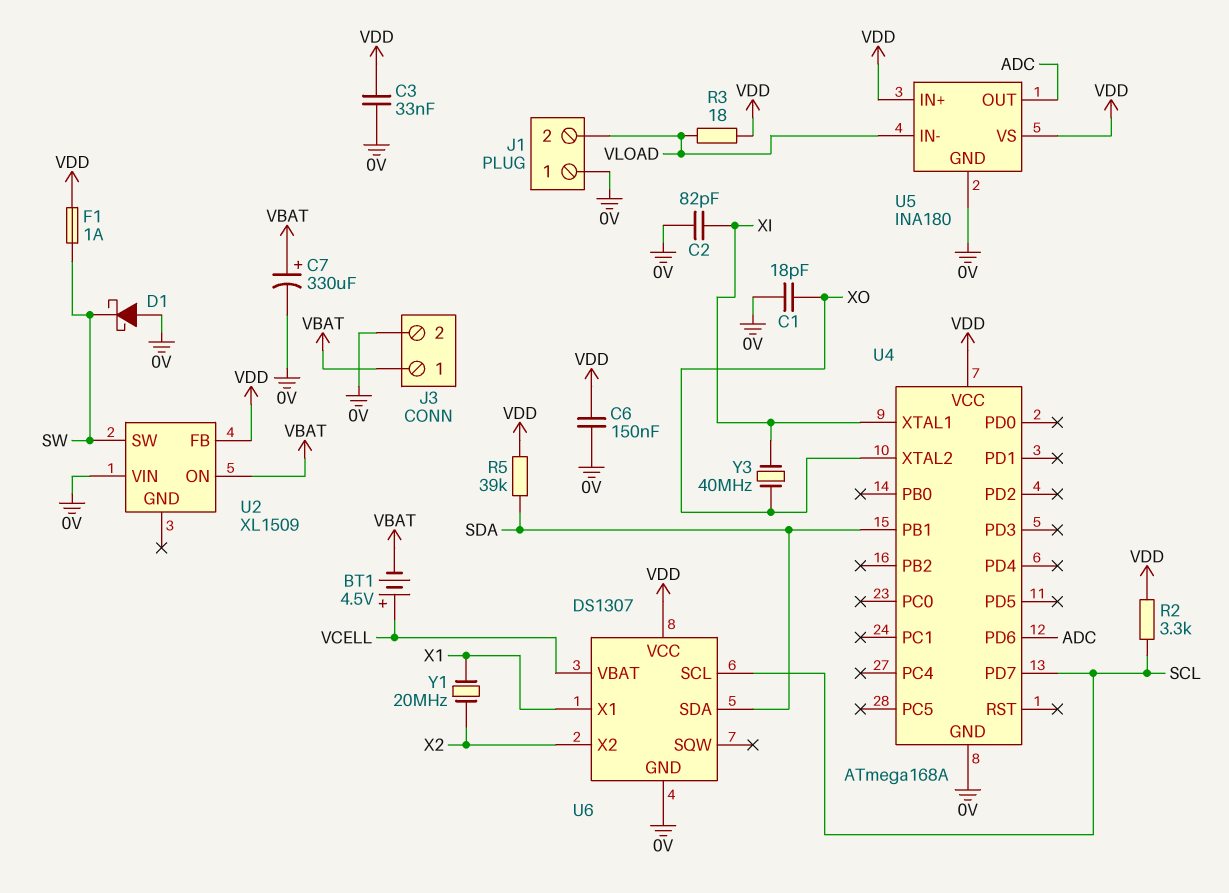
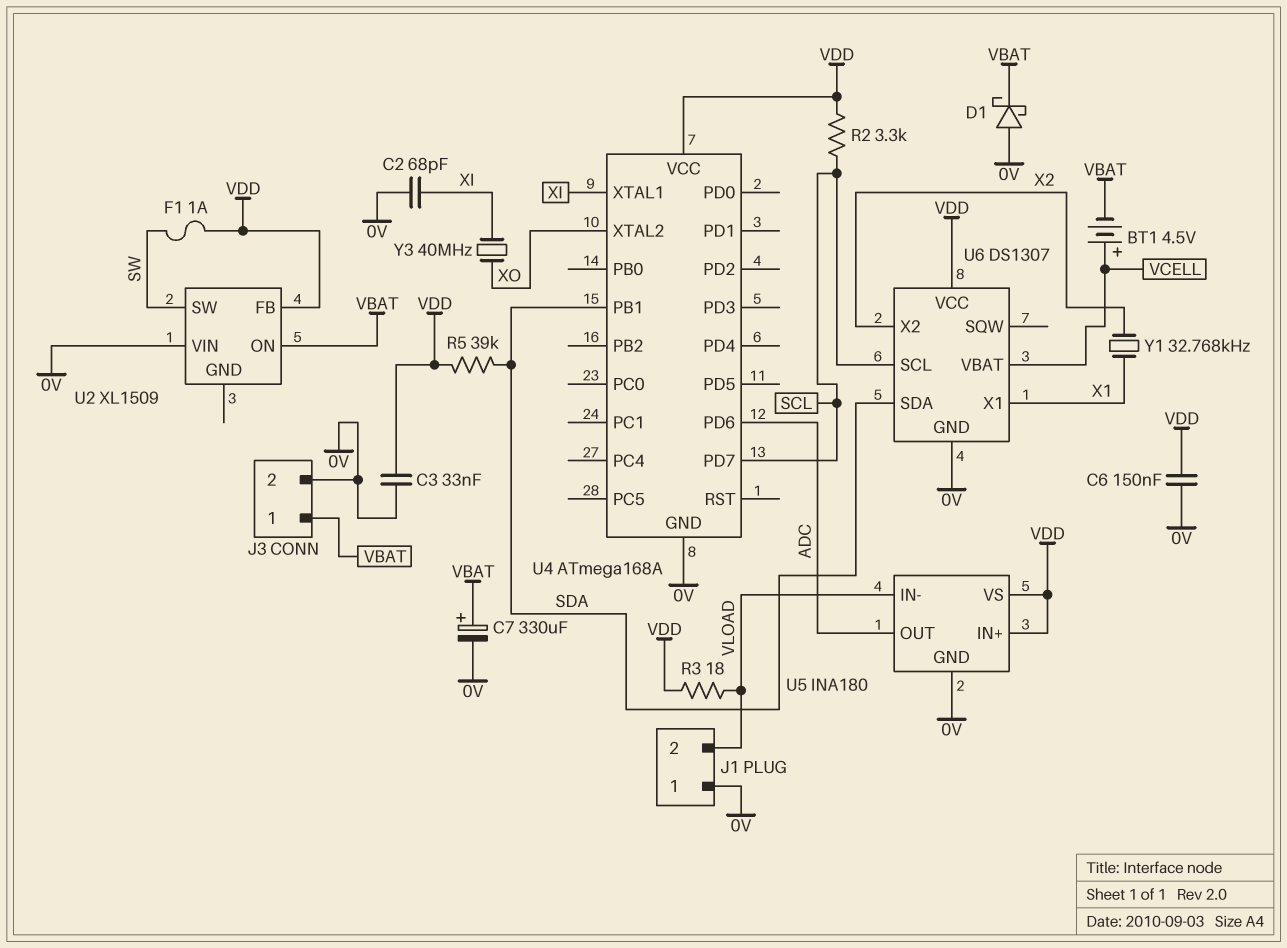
C1: 18pF (0V, XO) -> none
C2: 82pF (0V, XI) -> 68pF (0V, XI)
D1: schottky (A 0V, K SW) -> schottky (A 0V, K VBAT)
Y1: 20MHz (X1, X2) -> 32.768kHz (X1, X2)

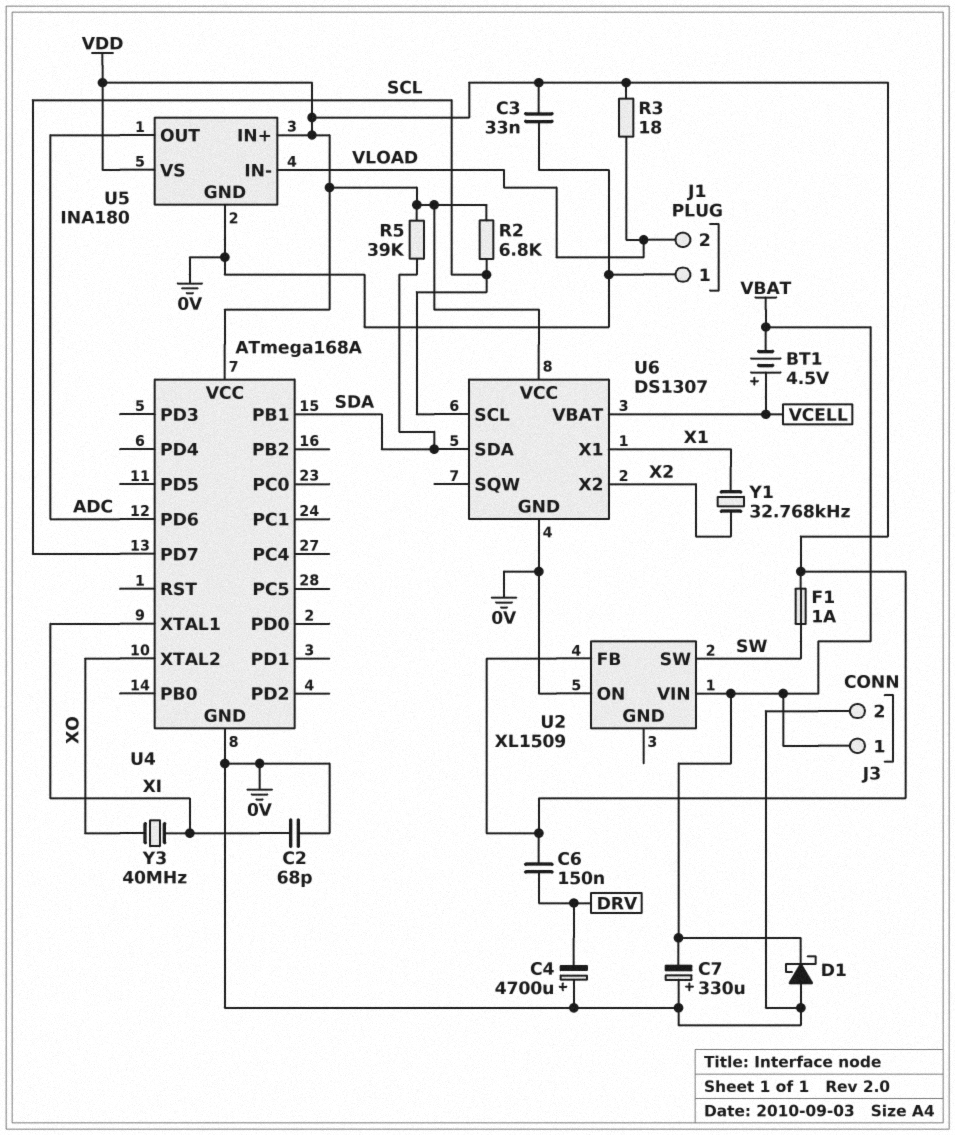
C4: none -> 4700uF (plus 0V, minus DRV)
C6: 150nF (0V, VDD) -> 150nF (DRV, VDD)
C7: 330uF (plus VBAT, minus 0V) -> 330uF (plus 0V, minus VBAT)
R2: 3.3k (SCL, VDD) -> 6.8k (SCL, VDD)
U2 pin ON: VBAT -> 0V
U2 pin VIN: 0V -> VBAT

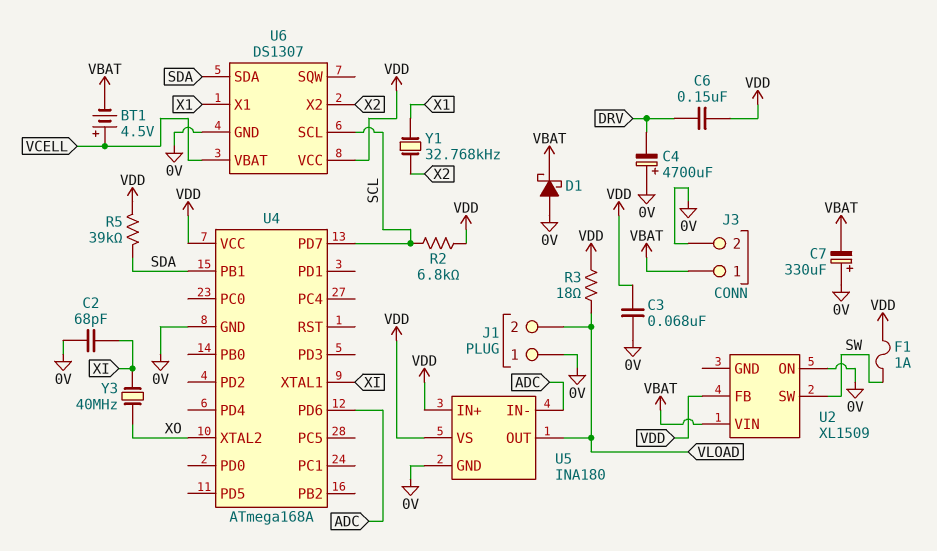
C3: 33nF (0V, VDD) -> 68nF (0V, VDD)
U5 pin IN-: VLOAD -> ADC
U5 pin OUT: ADC -> VLOAD

